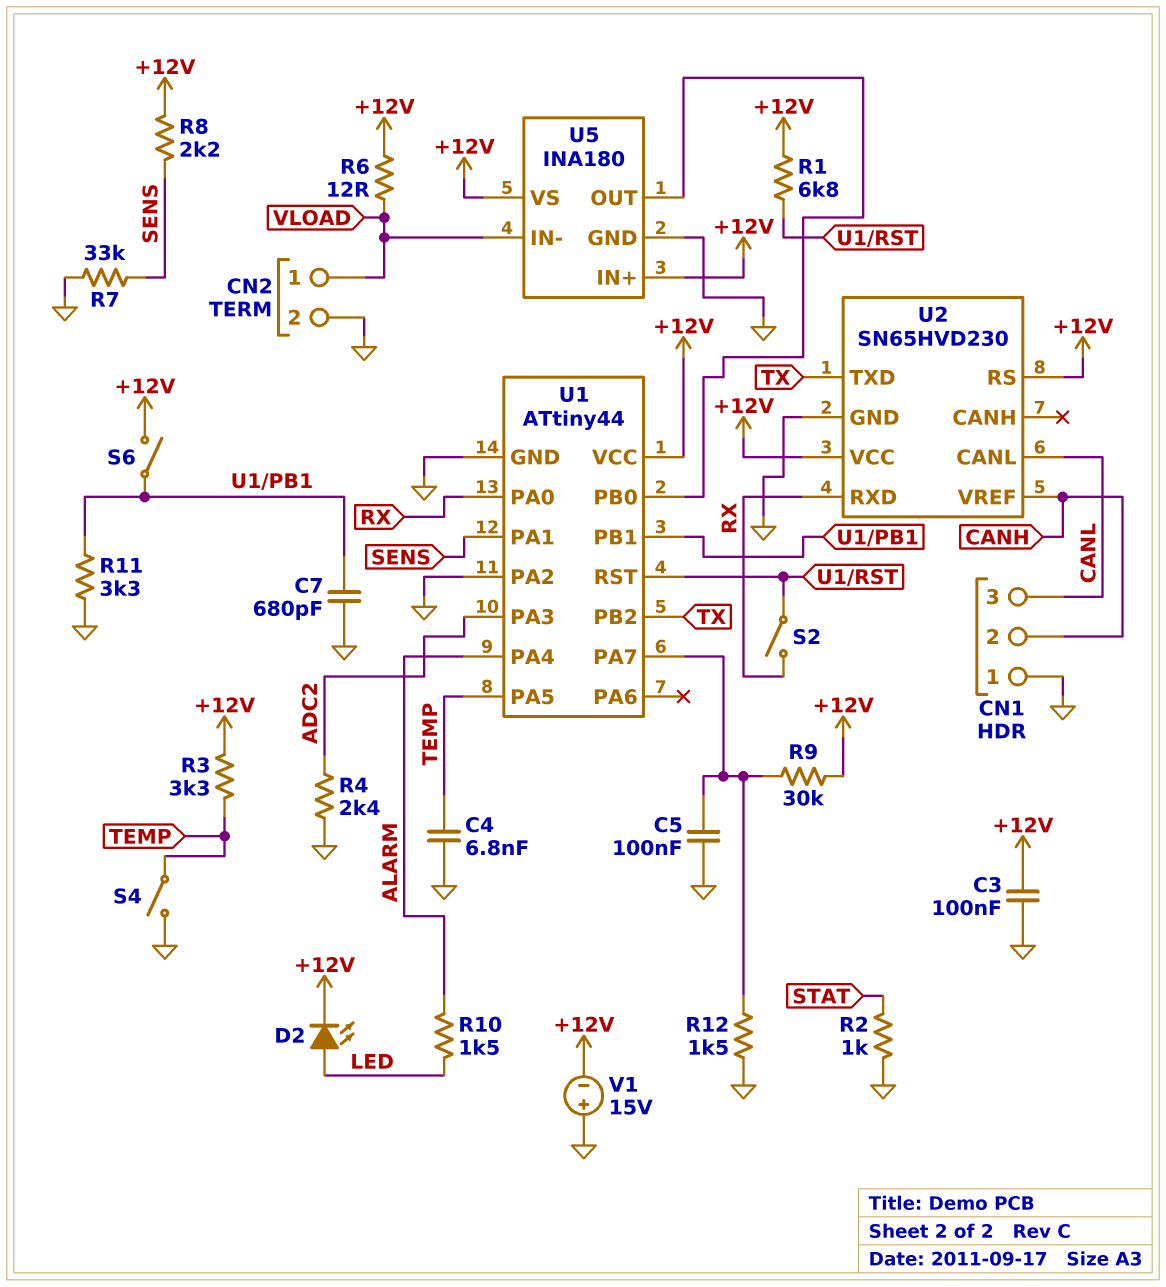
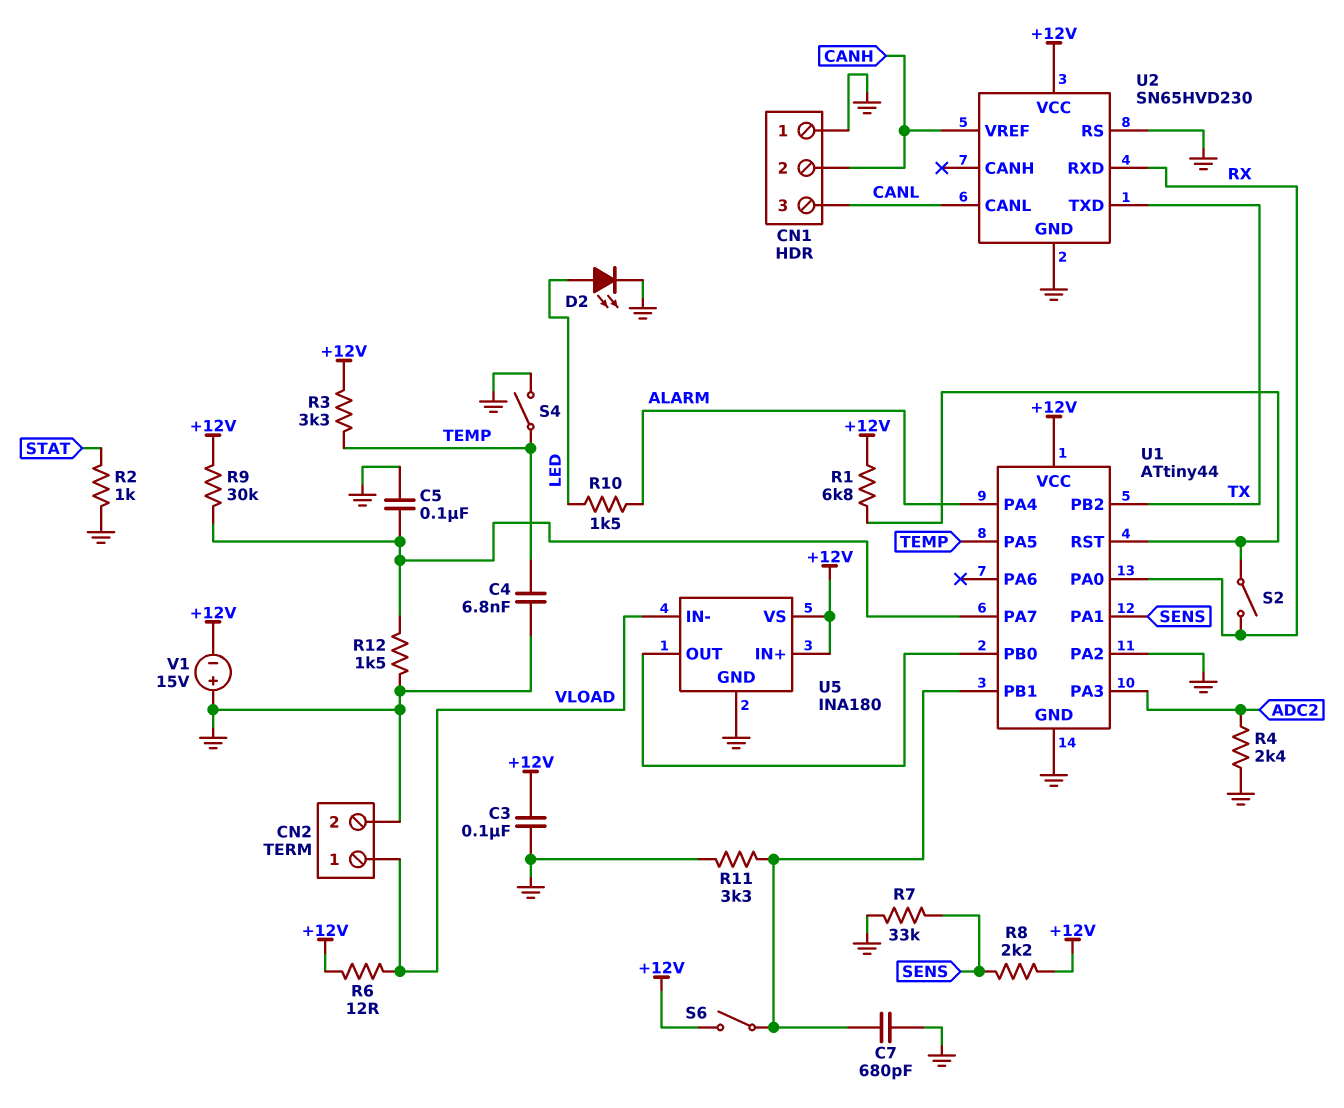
D2: LED (A LED, K +12V) -> LED (A LED, K GND)
U2 pin RS: +12V -> GND

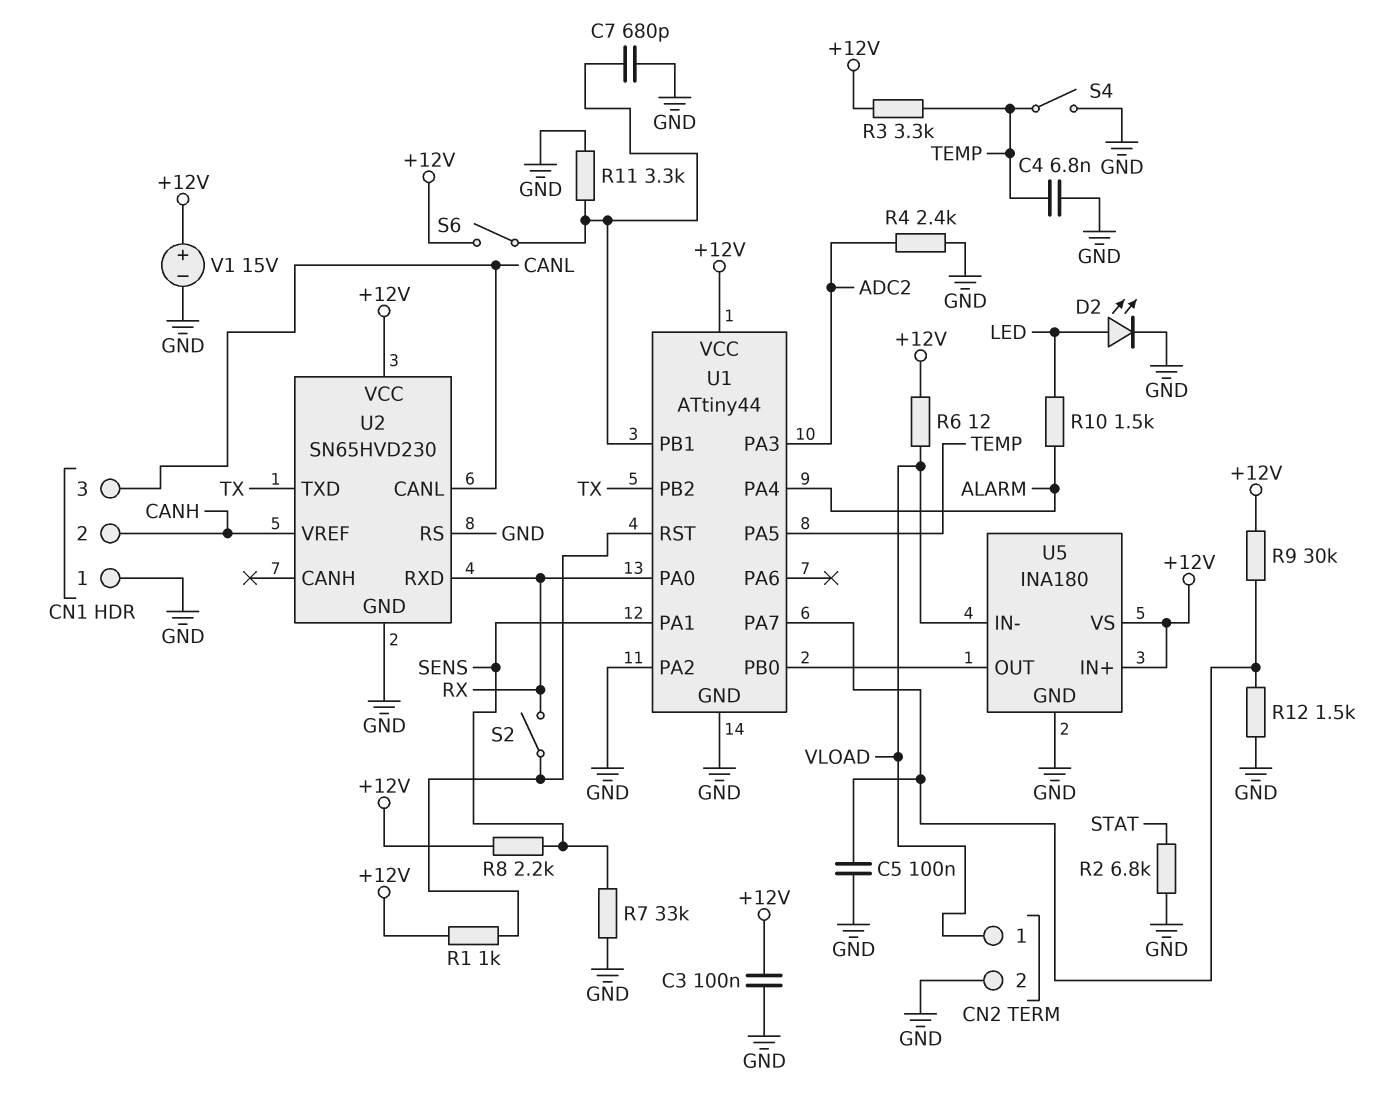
R1: 6.8k (+12V, U1/RST) -> 1k (+12V, U1/RST)
R2: 1k (GND, STAT) -> 6.8k (GND, STAT)
V1: 15V (plus GND, minus +12V) -> 15V (plus +12V, minus GND)

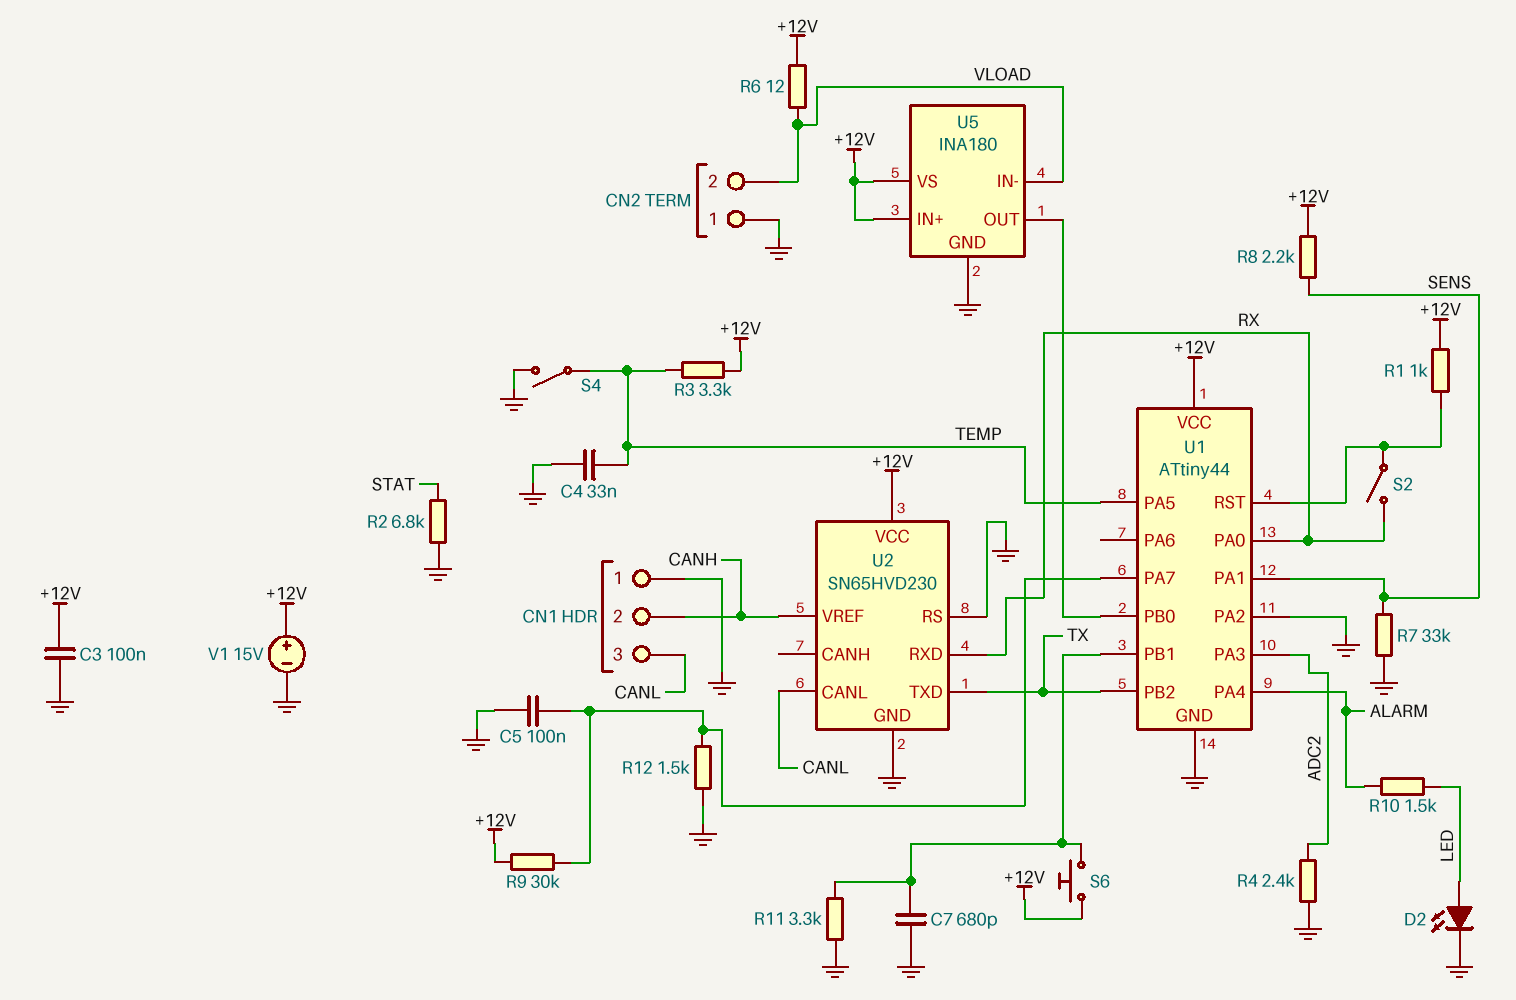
C4: 6.8nF (GND, TEMP) -> 33nF (GND, TEMP)
CN2 pin 1: VLOAD -> GND
CN2 pin 2: GND -> VLOAD
S6: switch (+12V, U1/PB1) -> button (+12V, U1/PB1)

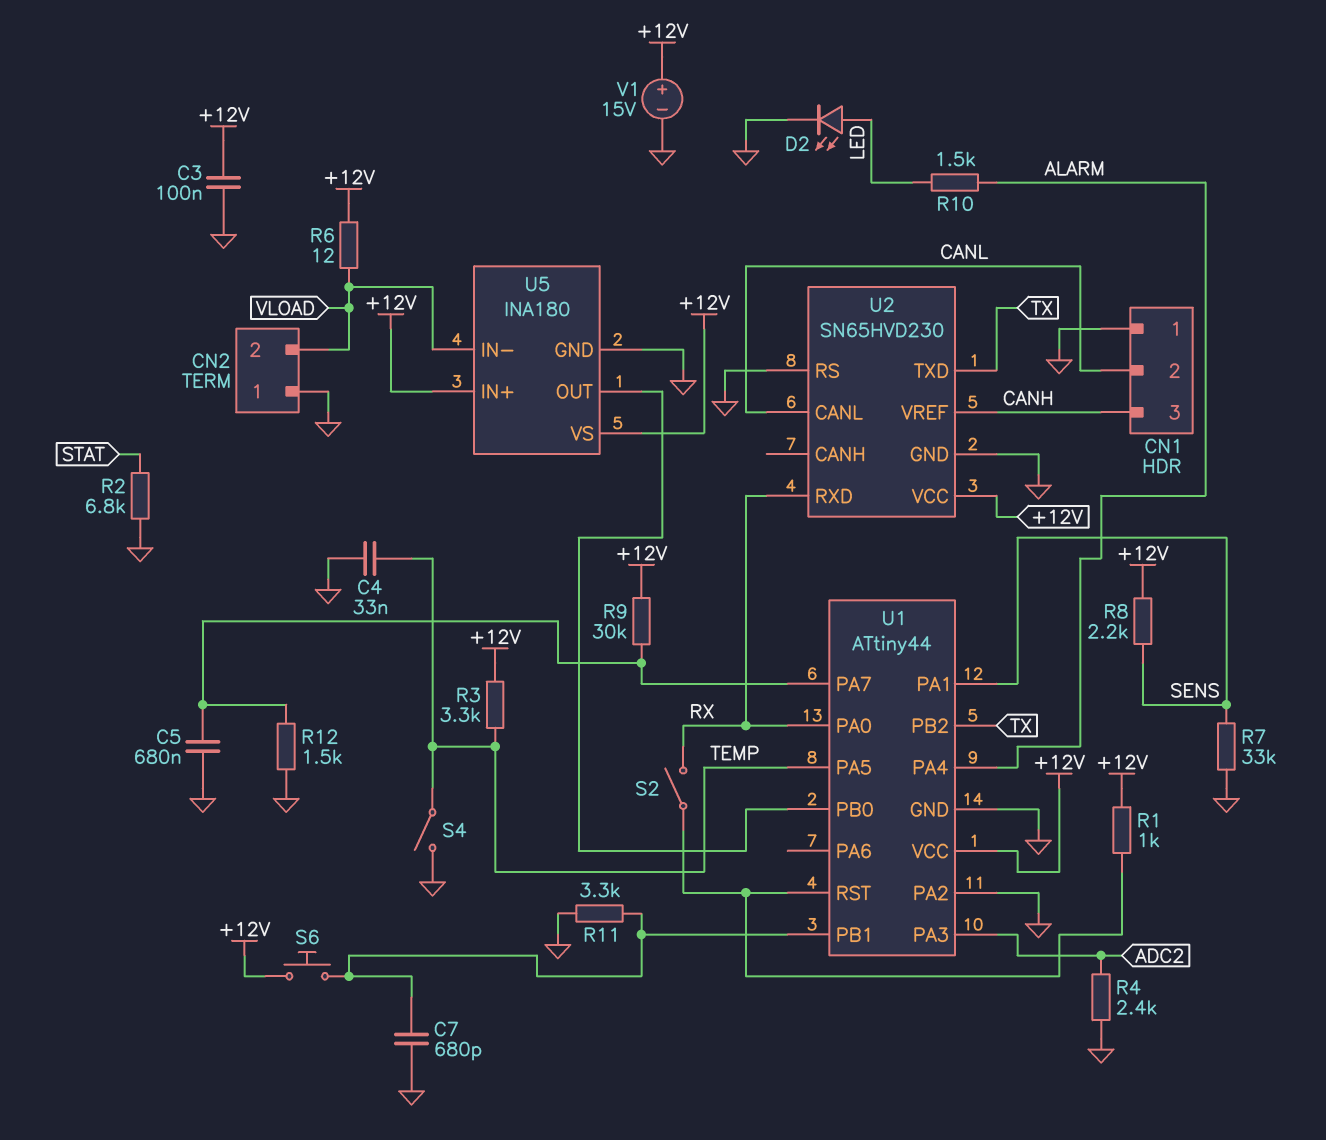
C5: 100nF (GND, U1/PA7) -> 680nF (GND, U1/PA7)
CN1 pin 2: CANH -> CANL
CN1 pin 3: CANL -> CANH

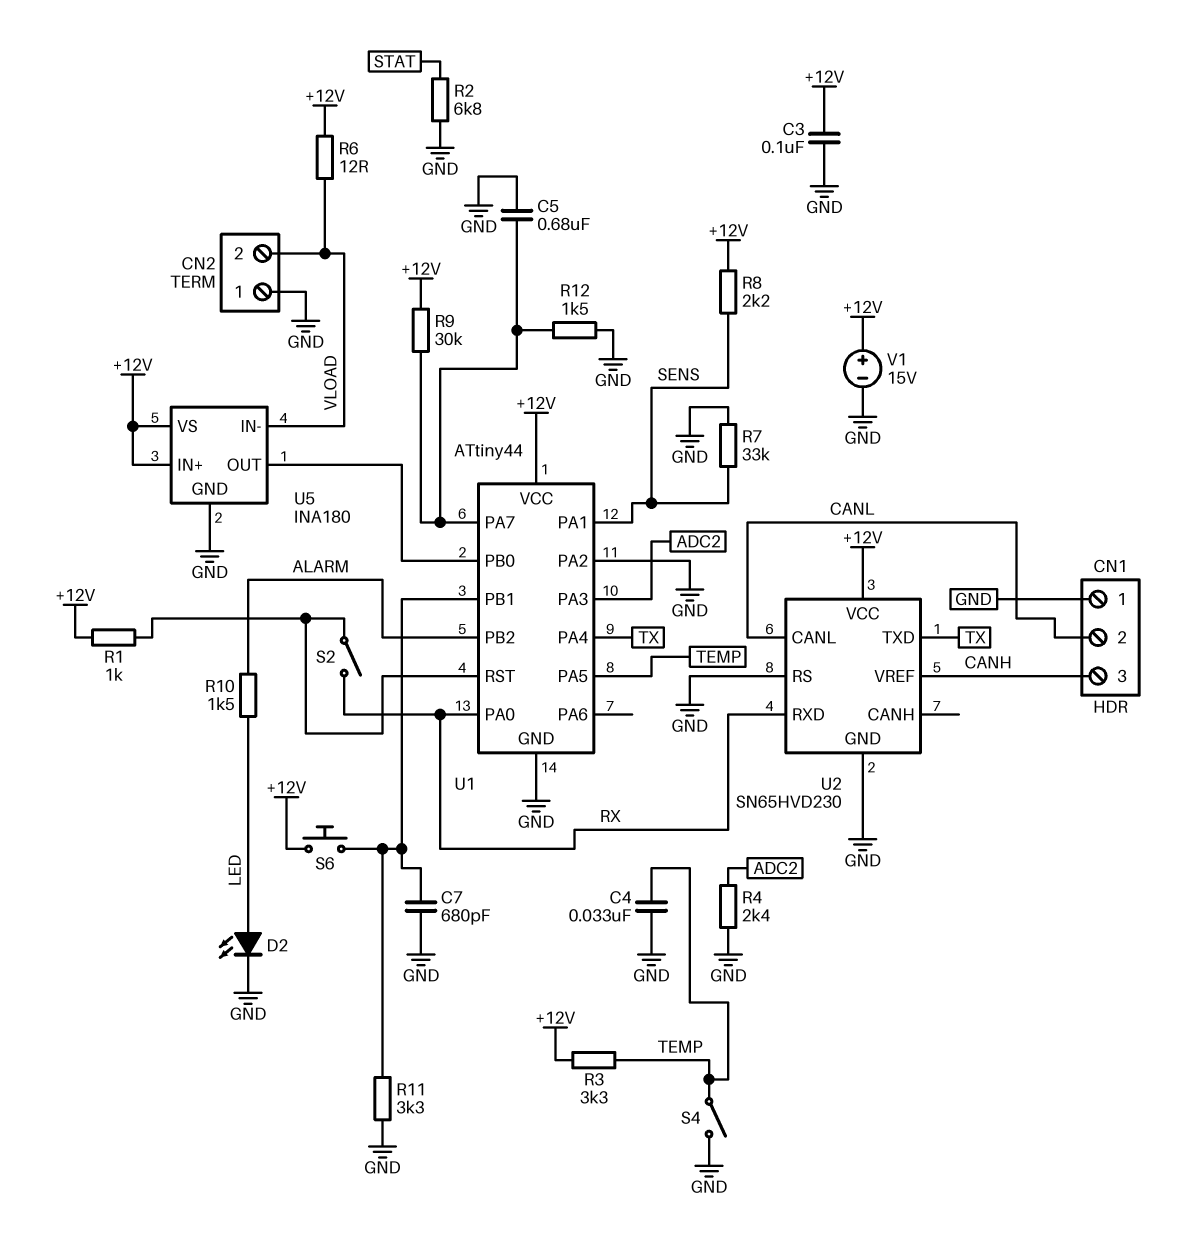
U1 pin PA4: ALARM -> TX
U1 pin PB2: TX -> ALARM

